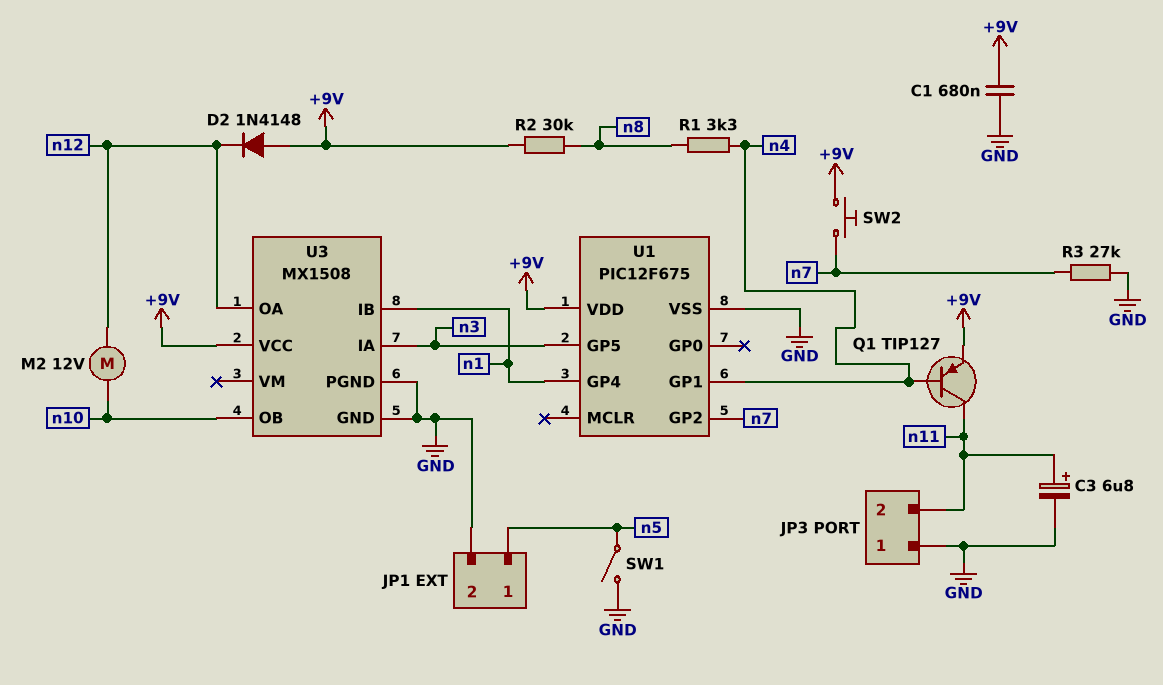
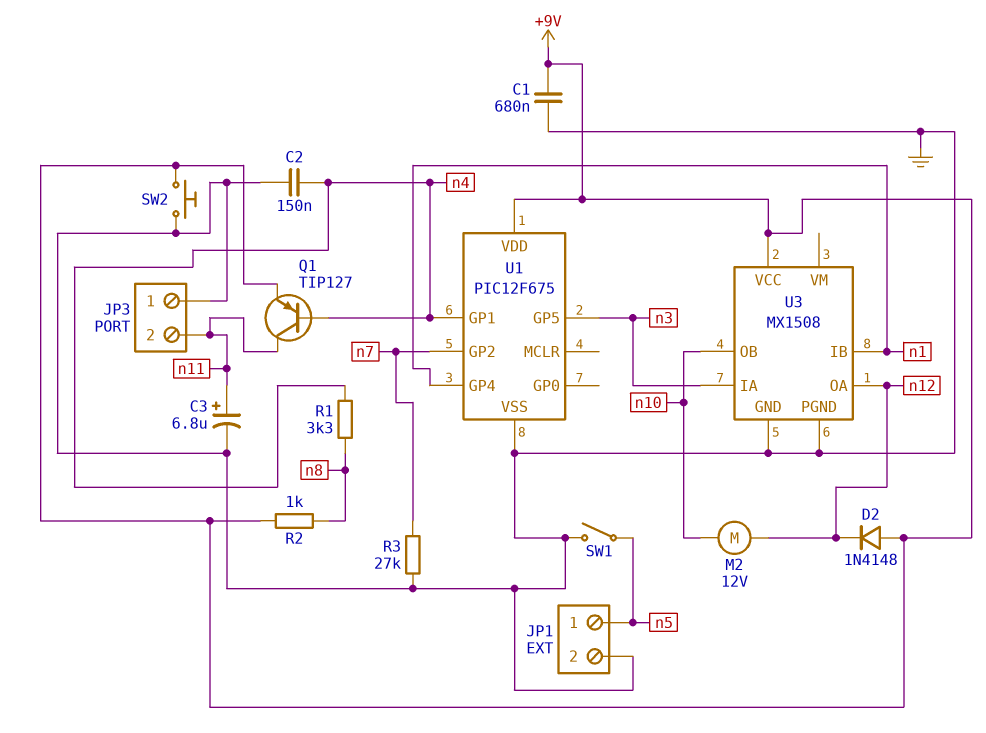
C2: none -> 150nF (GND, n4)
R2: 30k (+9V, n8) -> 1k (+9V, n8)
SW2: button (+9V, n7) -> button (+9V, GND)

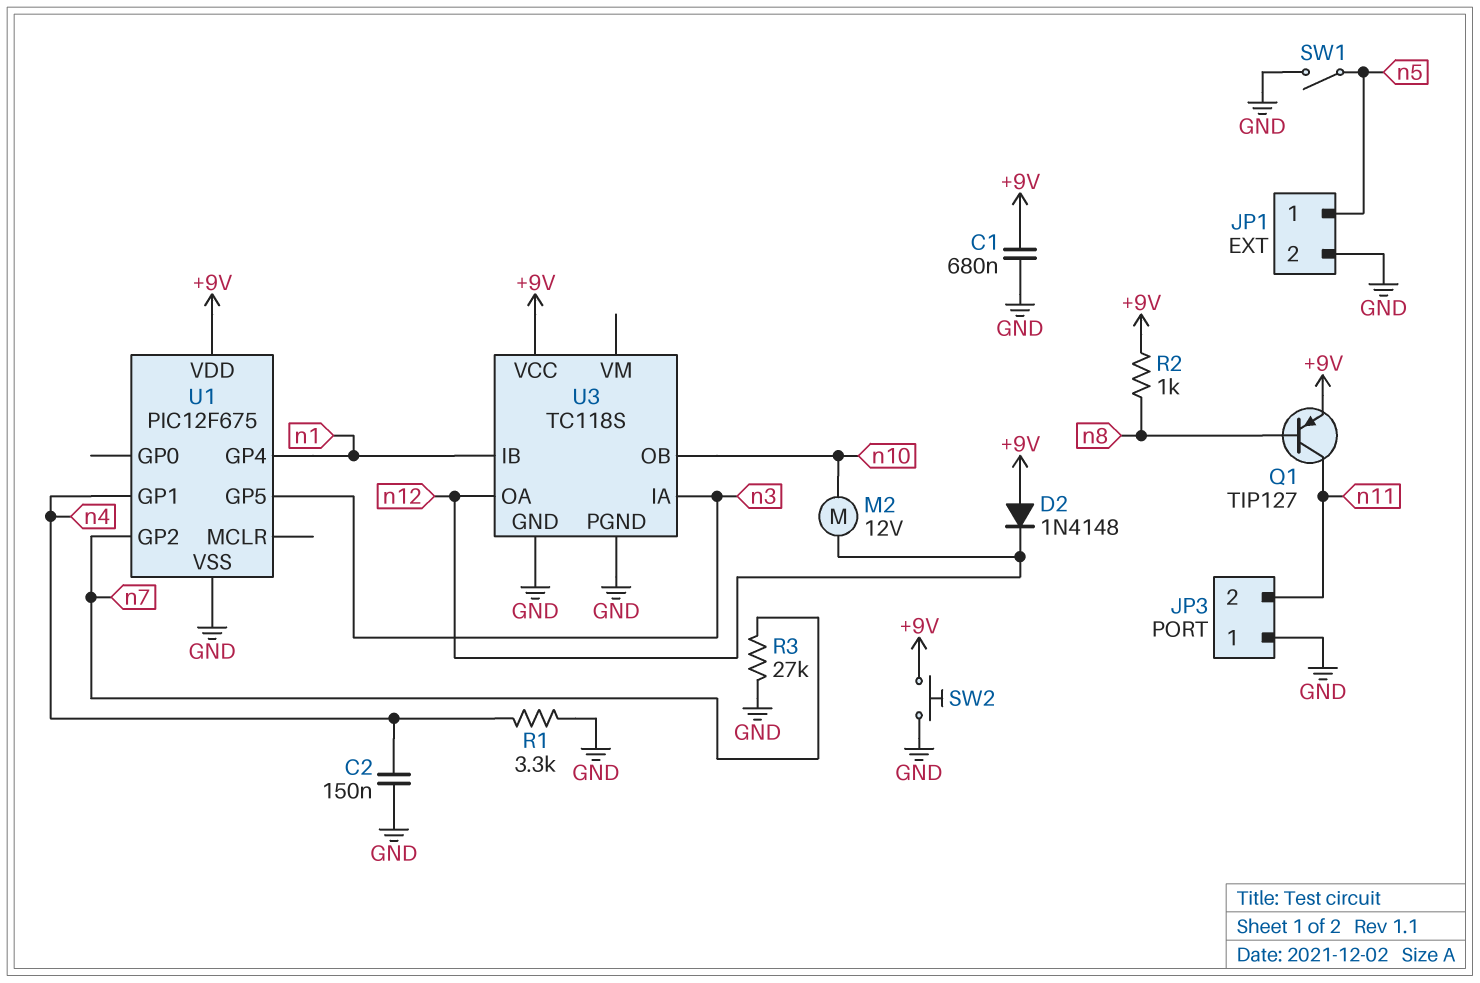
C3: 6.8uF (plus n11, minus GND) -> none
Q1: PNP TIP127 (B n4, C n11, E +9V) -> PNP TIP127 (B n8, C n11, E +9V)
R1: 3.3k (n4, n8) -> 3.3k (GND, n4)
U3: MX1508 -> TC118S

